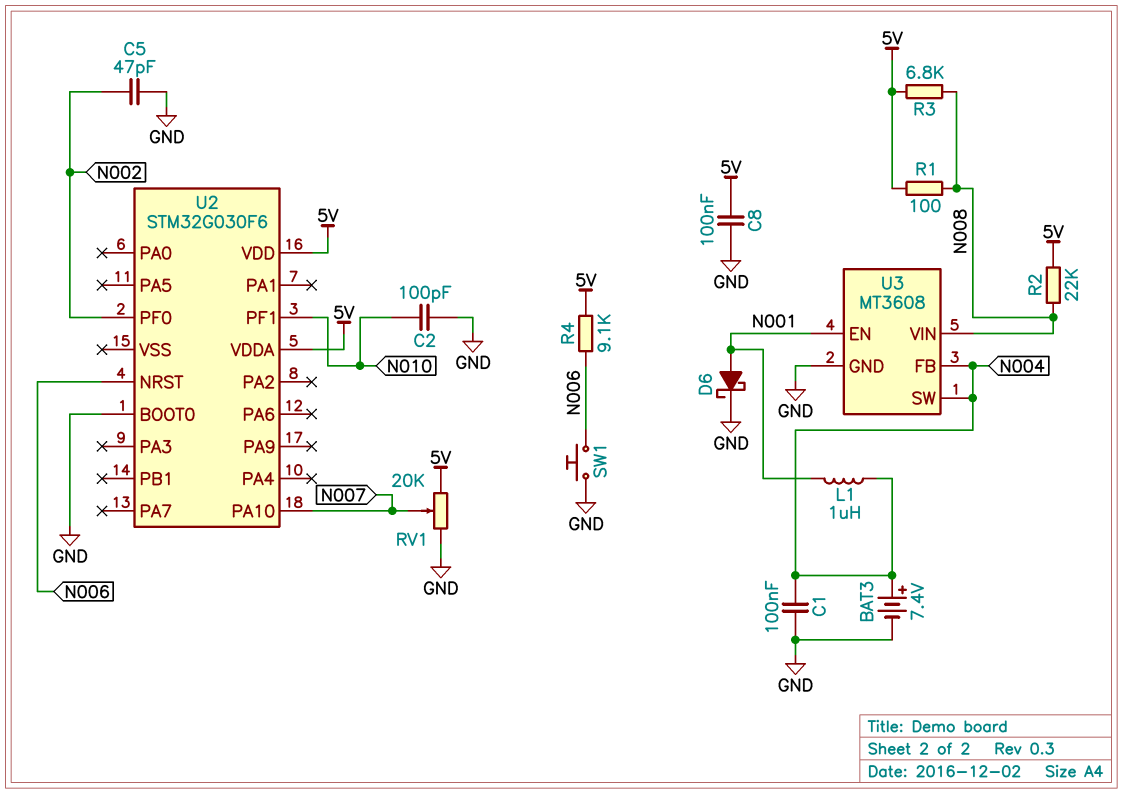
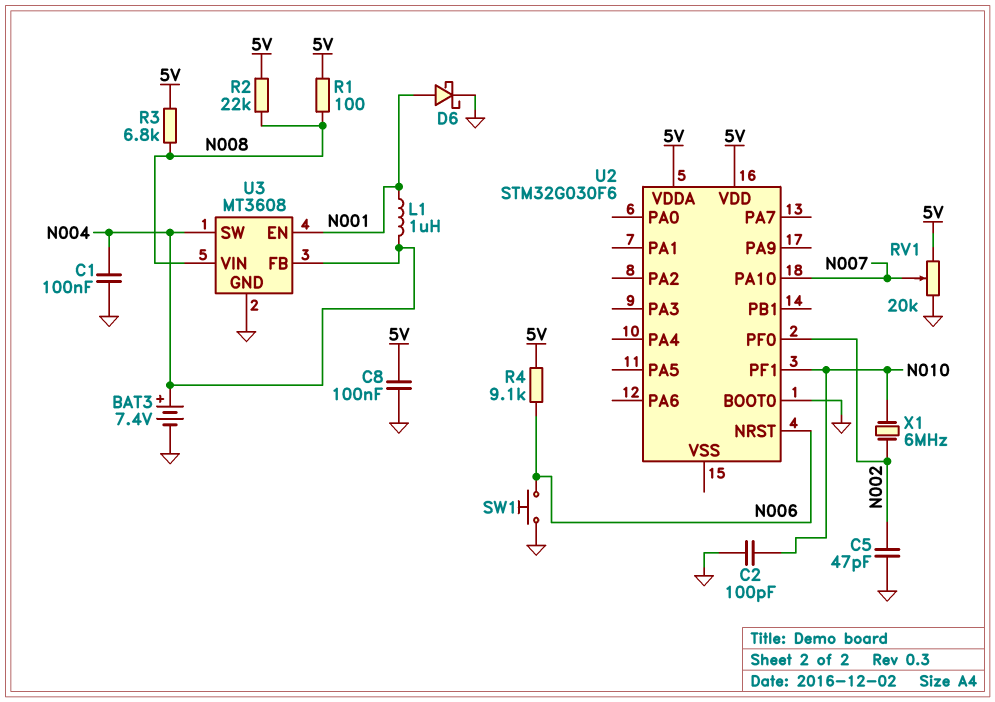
X1: none -> 6MHz (N002, N010)

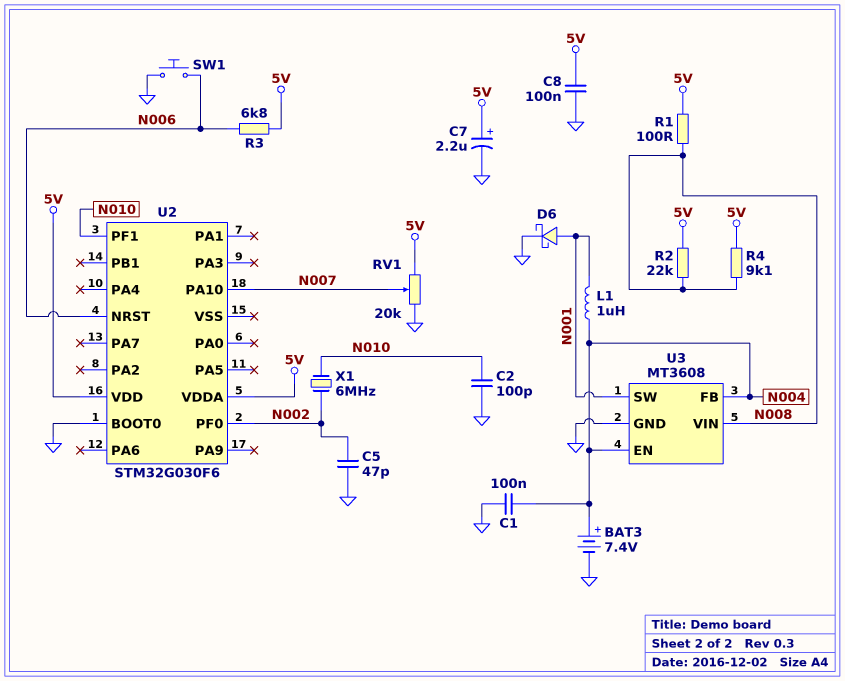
C7: none -> 2.2uF (plus 5V, minus GND)
R3: 6.8k (5V, N008) -> 6.8k (5V, N006)
R4: 9.1k (5V, N006) -> 9.1k (5V, N008)
U3 pin EN: N001 -> N004
U3 pin SW: N004 -> N001

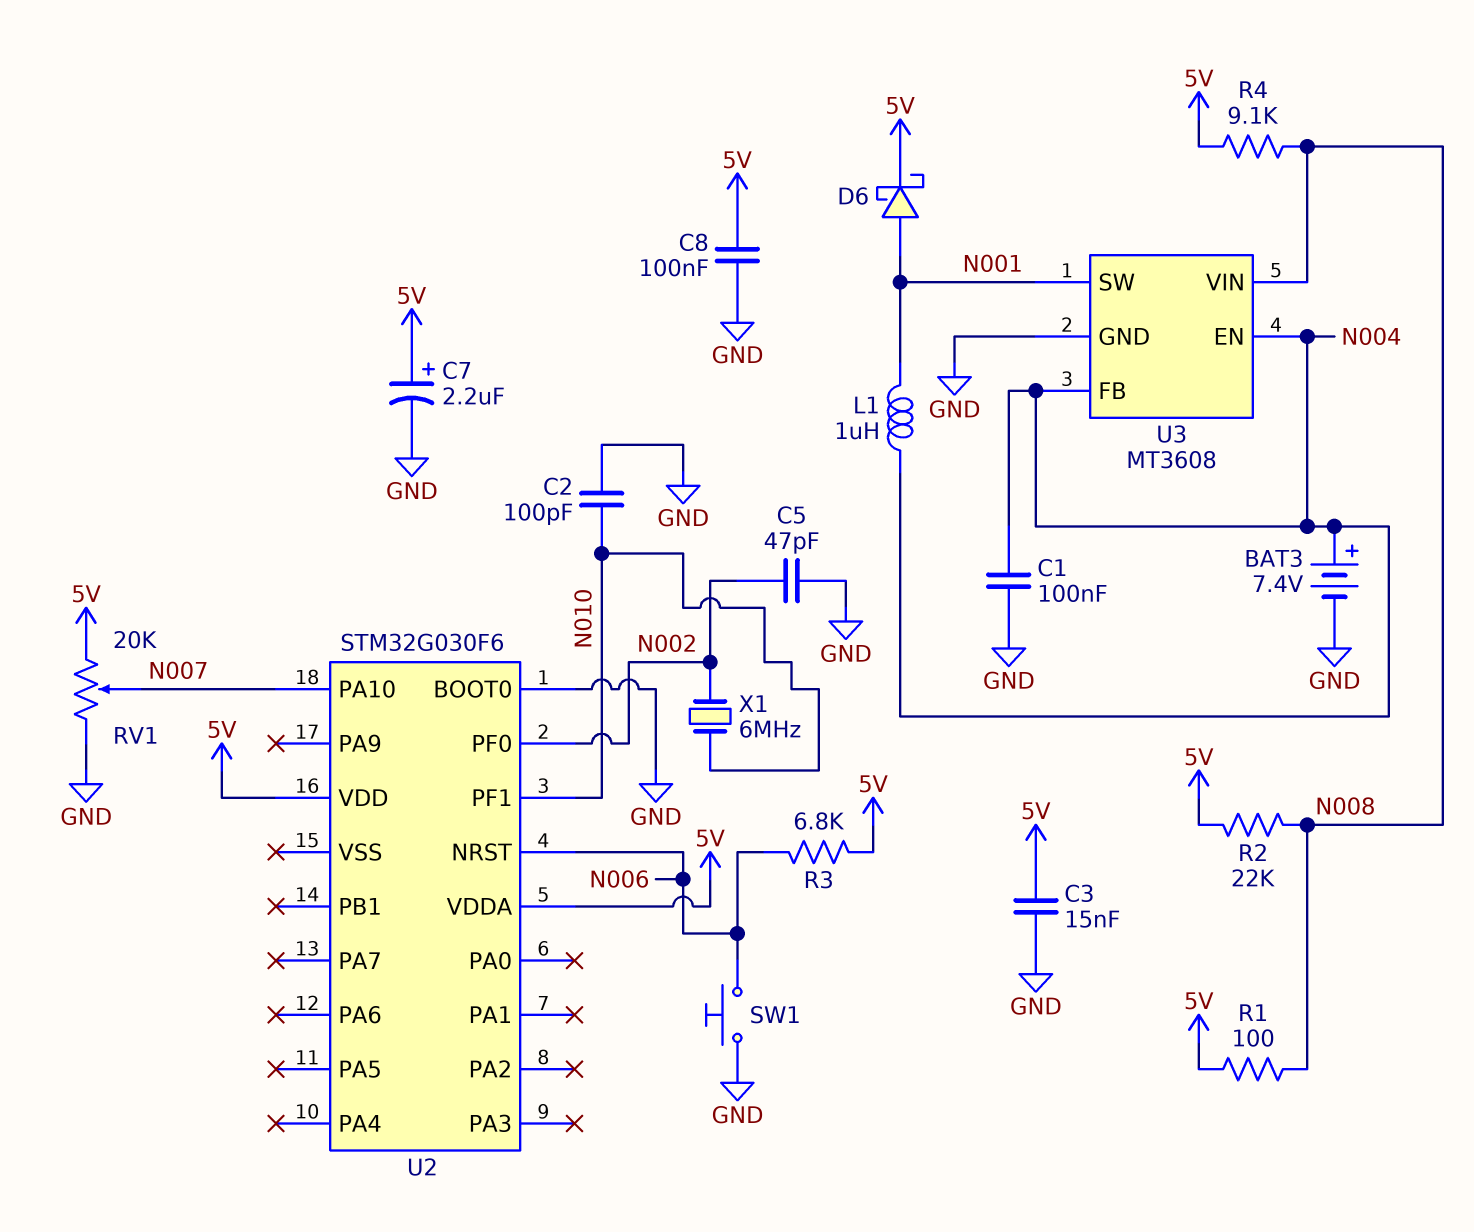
C3: none -> 15nF (5V, GND)
D6: schottky (A N001, K GND) -> schottky (A N001, K 5V)

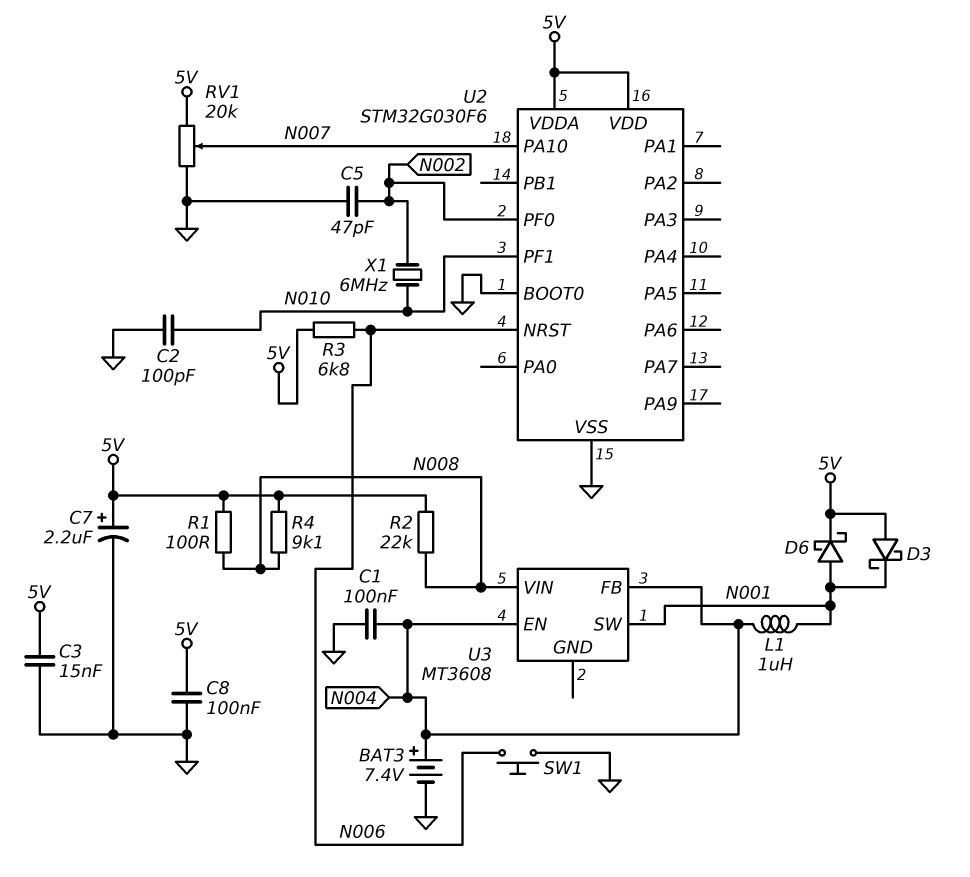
D3: none -> schottky (A 5V, K N001)
U2 pin VSS: none -> GND
U3 pin GND: GND -> none

